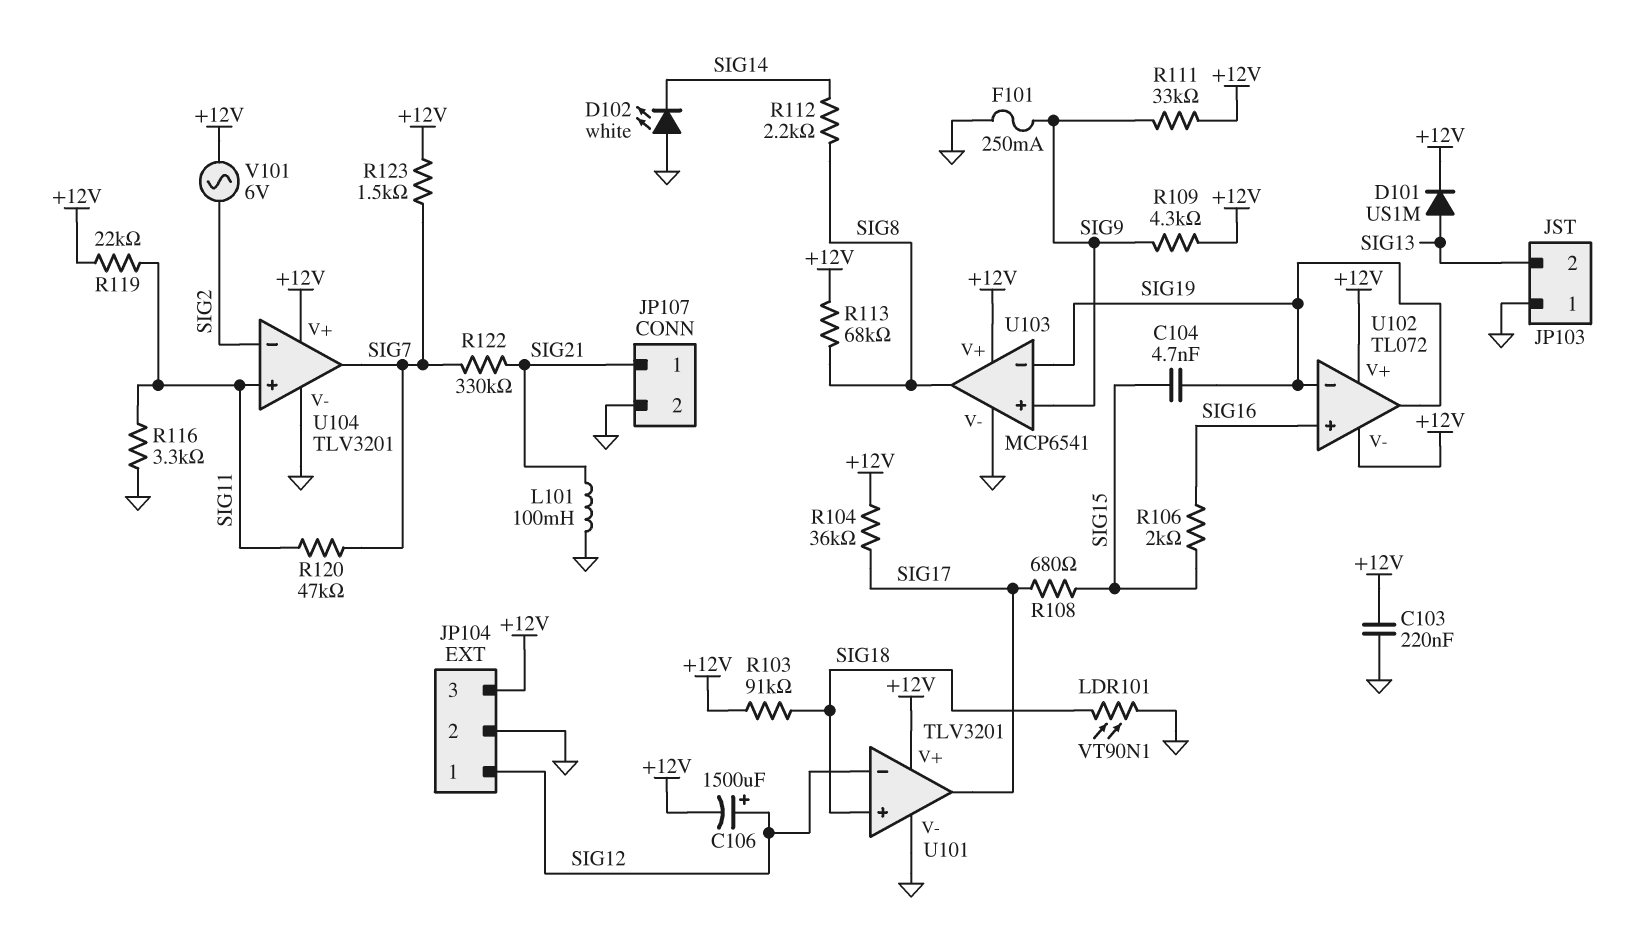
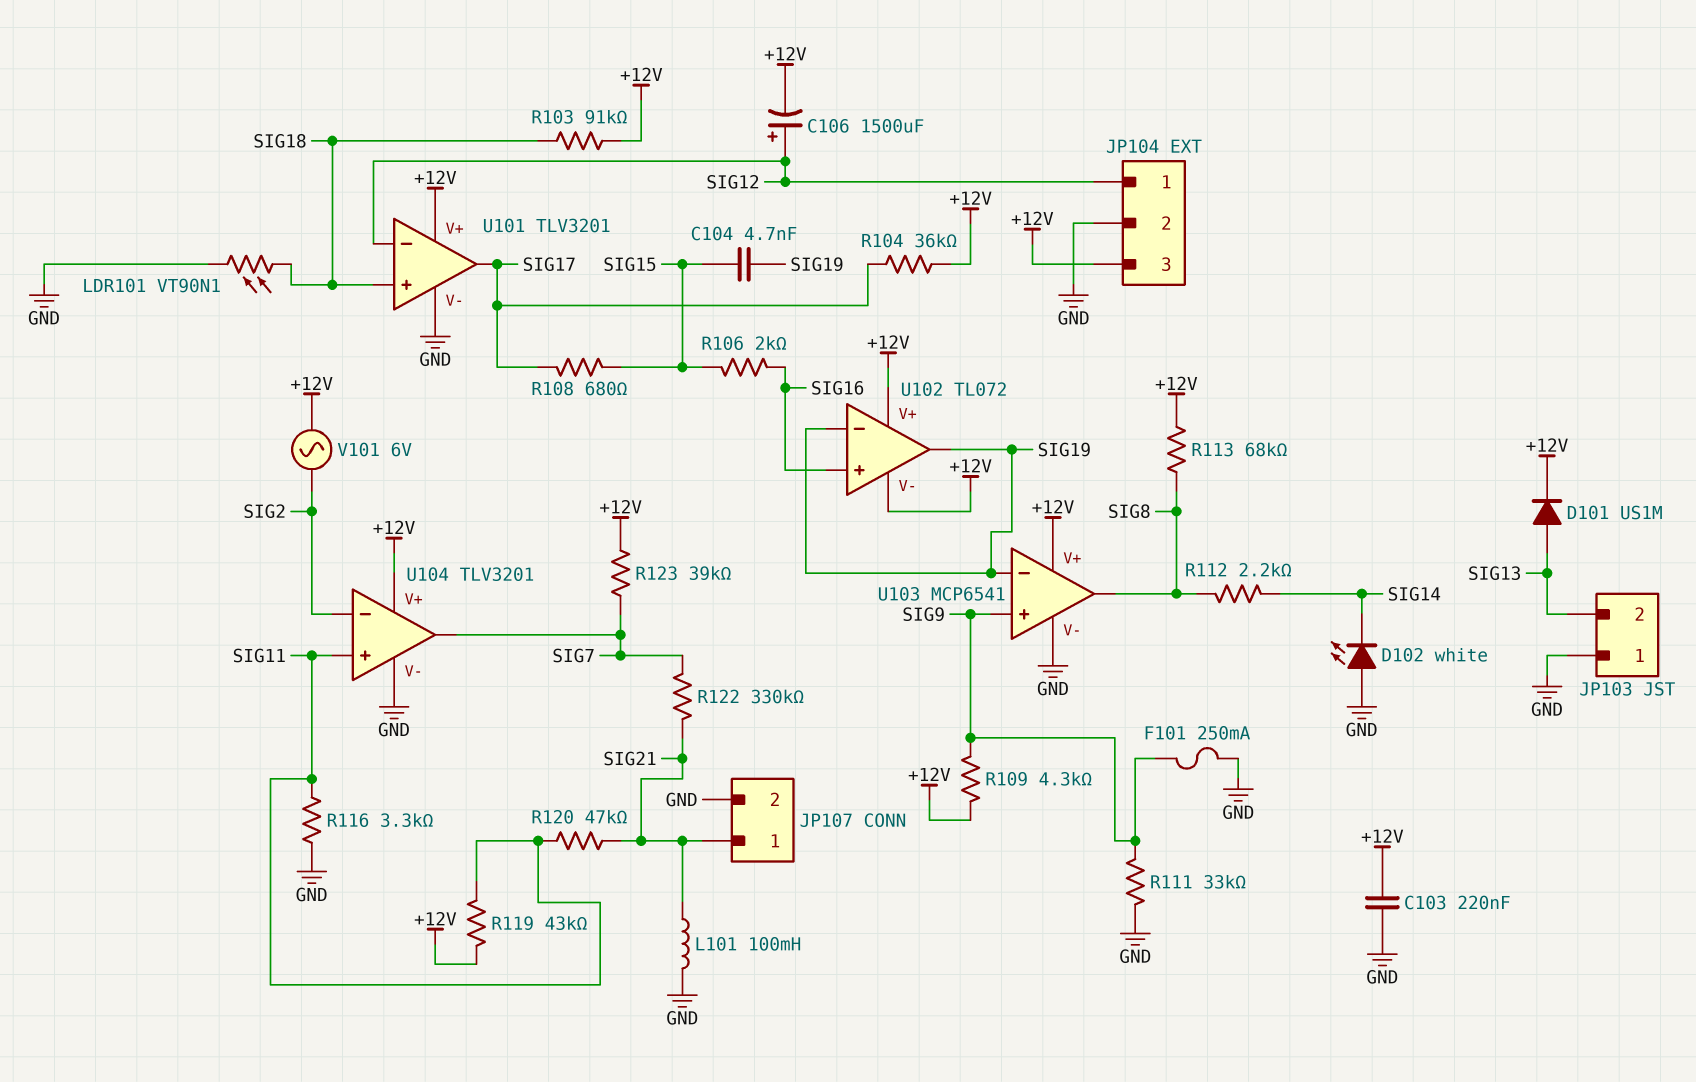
R111: 33k (+12V, SIG9) -> 33k (GND, SIG9)
R119: 22k (+12V, SIG11) -> 43k (+12V, SIG11)
R120: 47k (SIG7, SIG11) -> 47k (SIG11, SIG21)
R123: 1.5k (+12V, SIG7) -> 39k (+12V, SIG7)

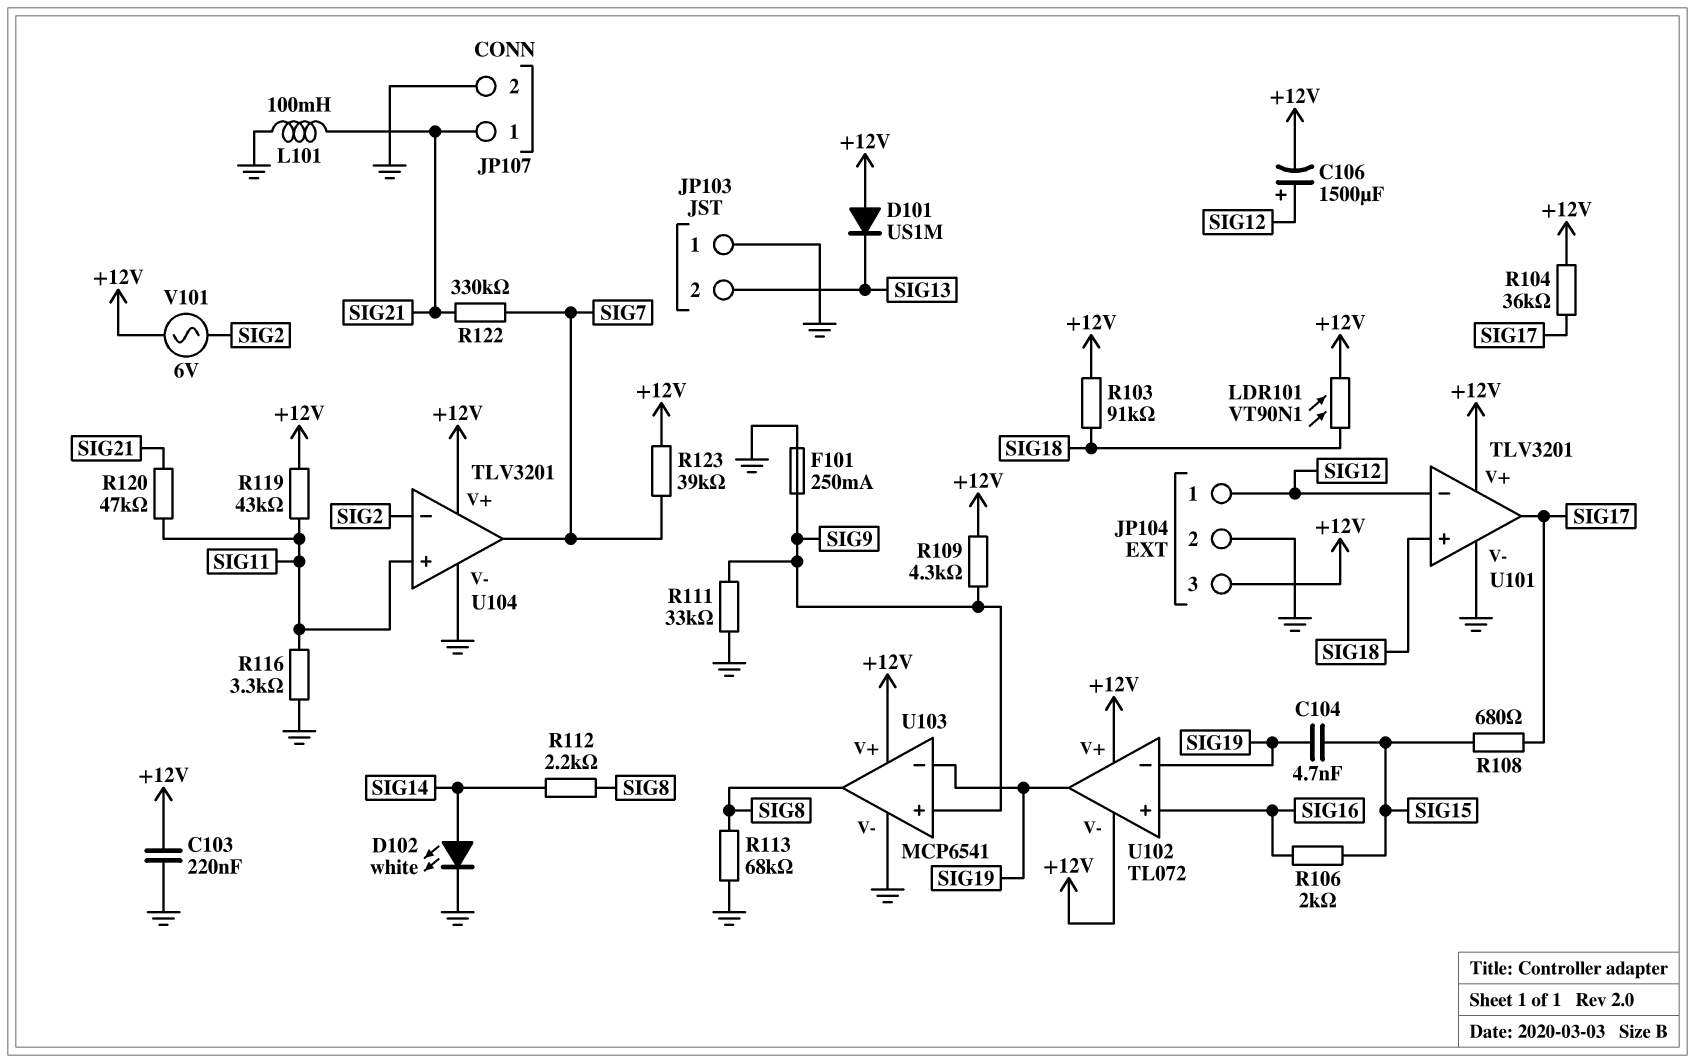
D101: diode US1M (A SIG13, K +12V) -> diode US1M (A +12V, K SIG13)
D102: LED white (A GND, K SIG14) -> LED white (A SIG14, K GND)
LDR101: VT90N1 (GND, SIG18) -> VT90N1 (+12V, SIG18)
R113: 68k (+12V, SIG8) -> 68k (GND, SIG8)

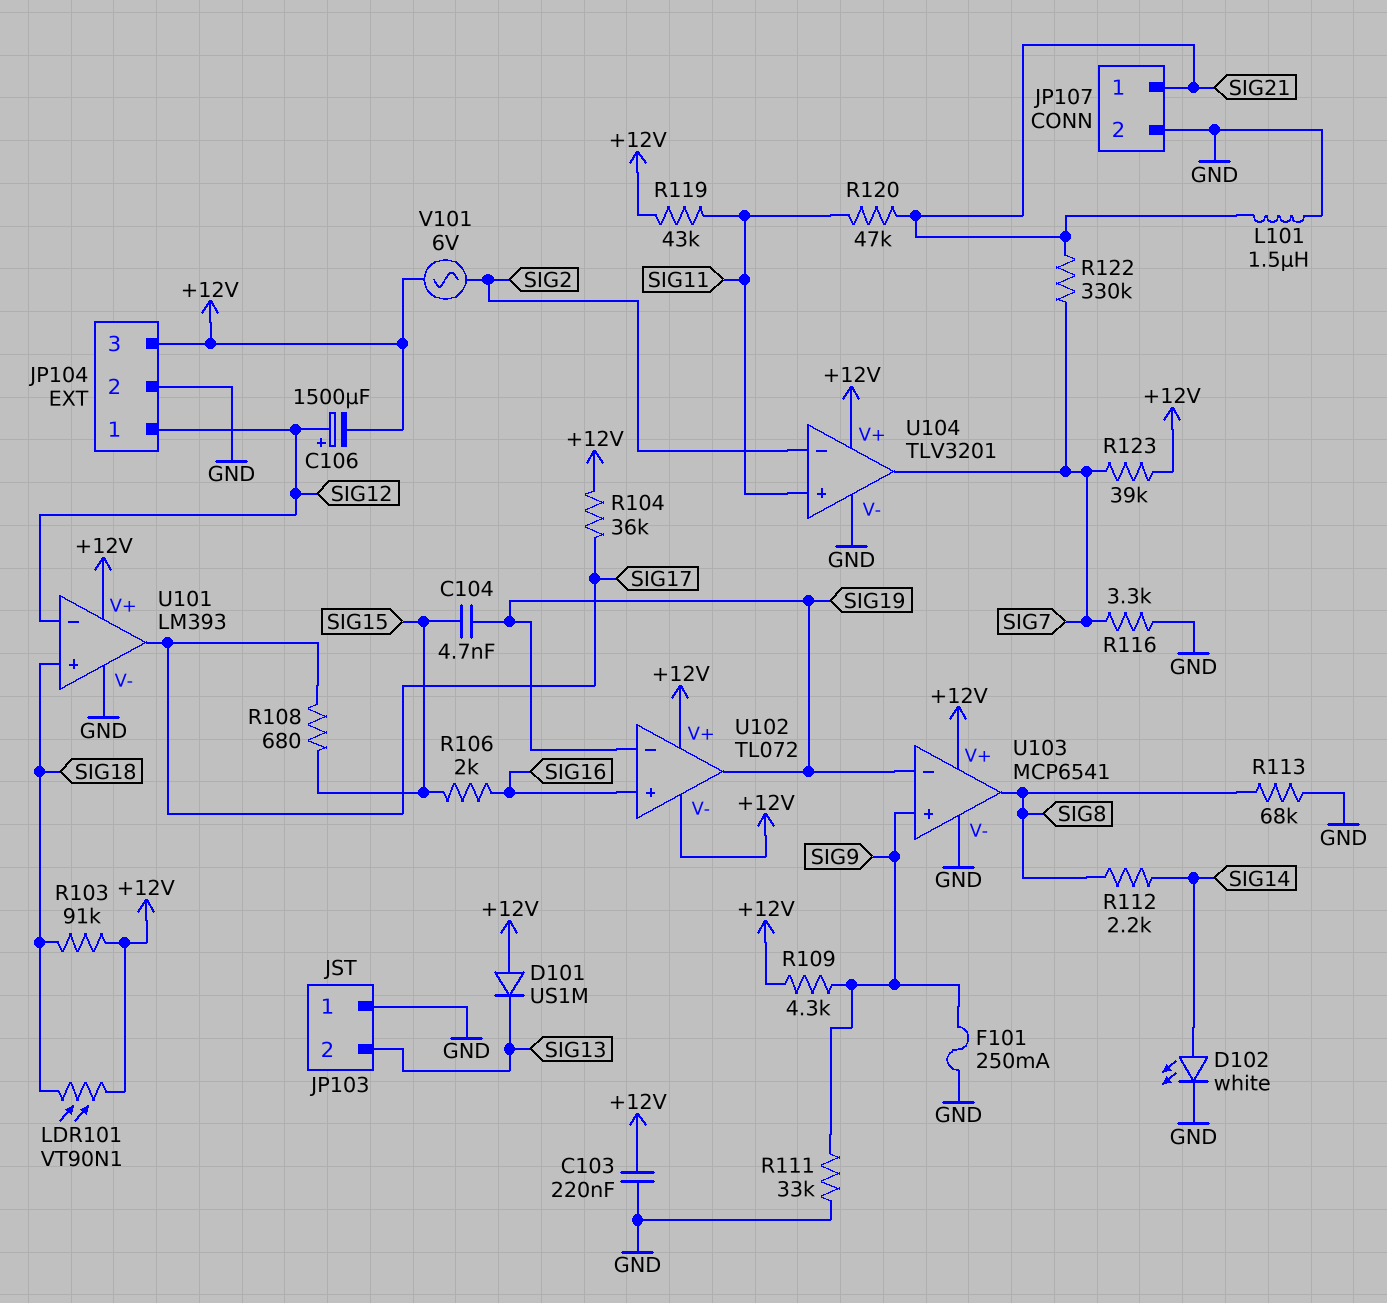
L101: 100mH (GND, SIG21) -> 1.5uH (GND, SIG21)
R116: 3.3k (GND, SIG11) -> 3.3k (GND, SIG7)
U101: TLV3201 -> LM393

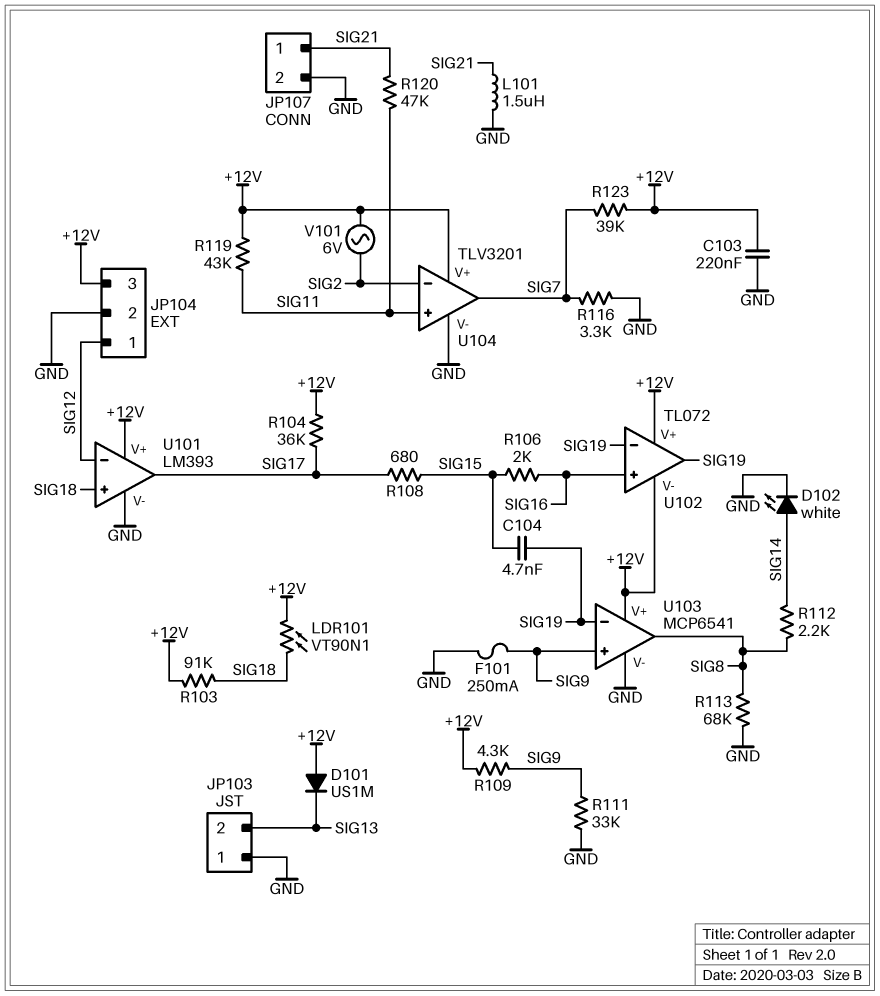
C106: 1500uF (plus SIG12, minus +12V) -> none
R122: 330k (SIG7, SIG21) -> none

